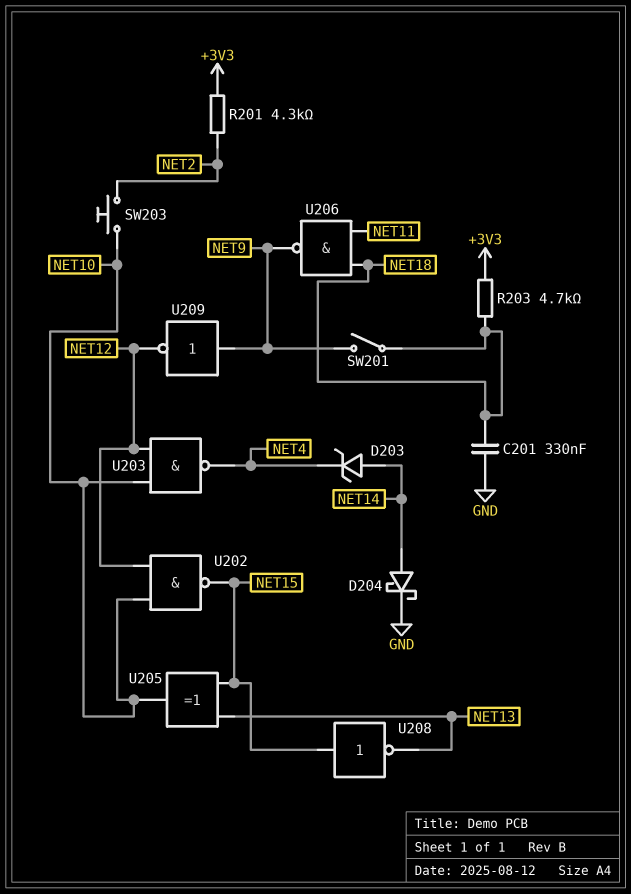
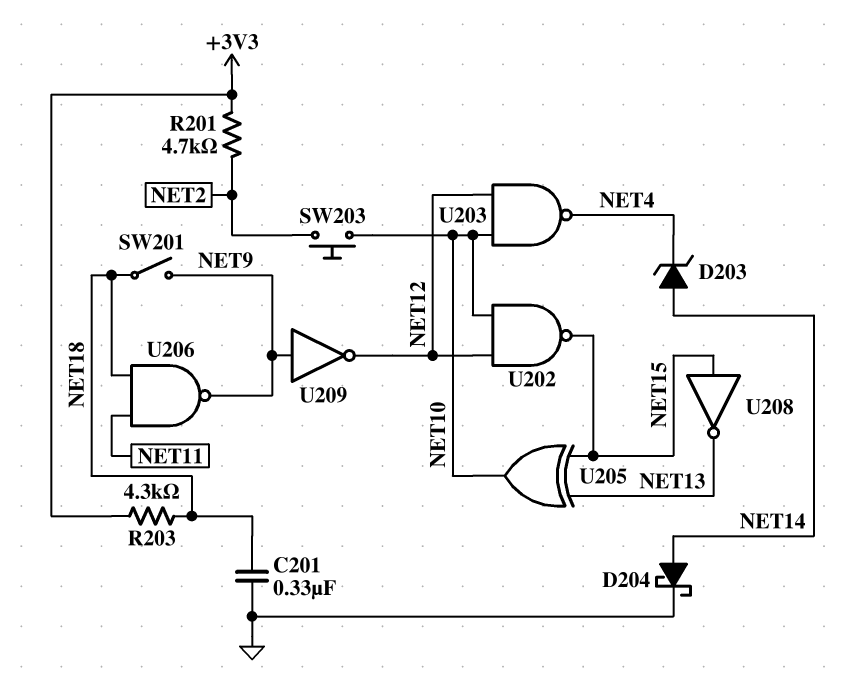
R201: 4.3k (+3V3, NET2) -> 4.7k (+3V3, NET2)
R203: 4.7k (+3V3, NET18) -> 4.3k (+3V3, NET18)

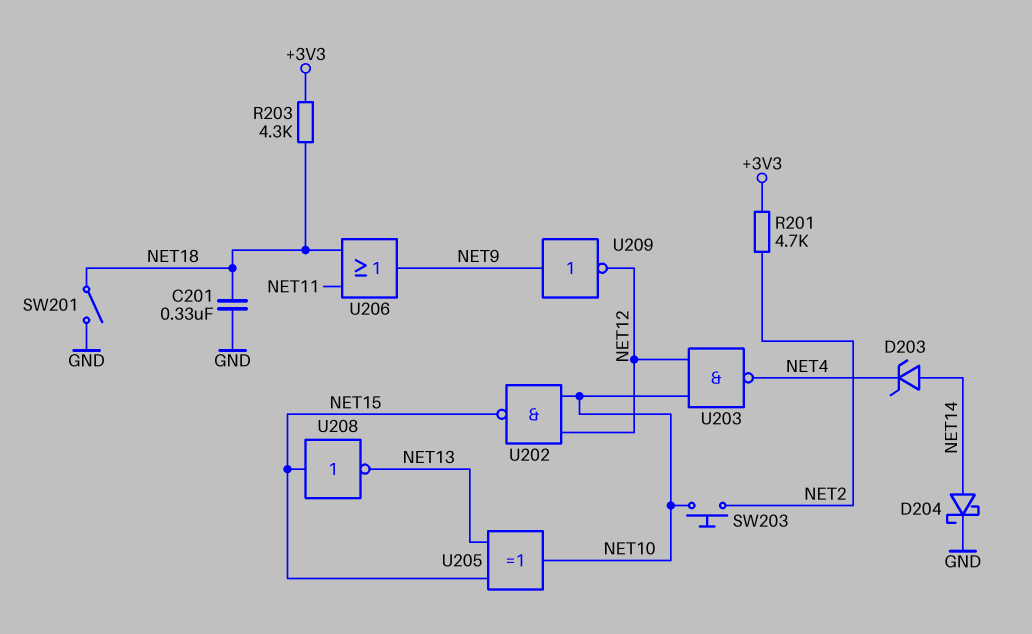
SW201: switch (NET9, NET18) -> switch (GND, NET18)
U206: NAND (in NET11, in NET18, out NET9) -> OR (in NET11, in NET18, out NET9)

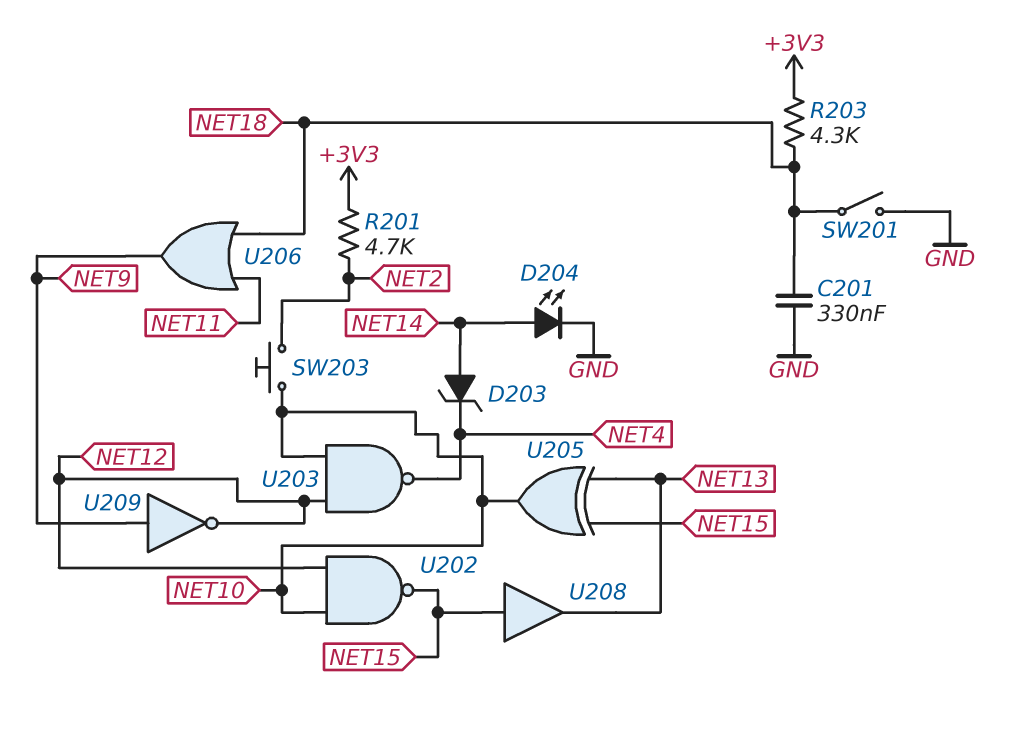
D204: schottky (A NET14, K GND) -> LED (A NET14, K GND)
U208: NOT (in NET15, out NET13) -> buffer (in NET15, out NET13)

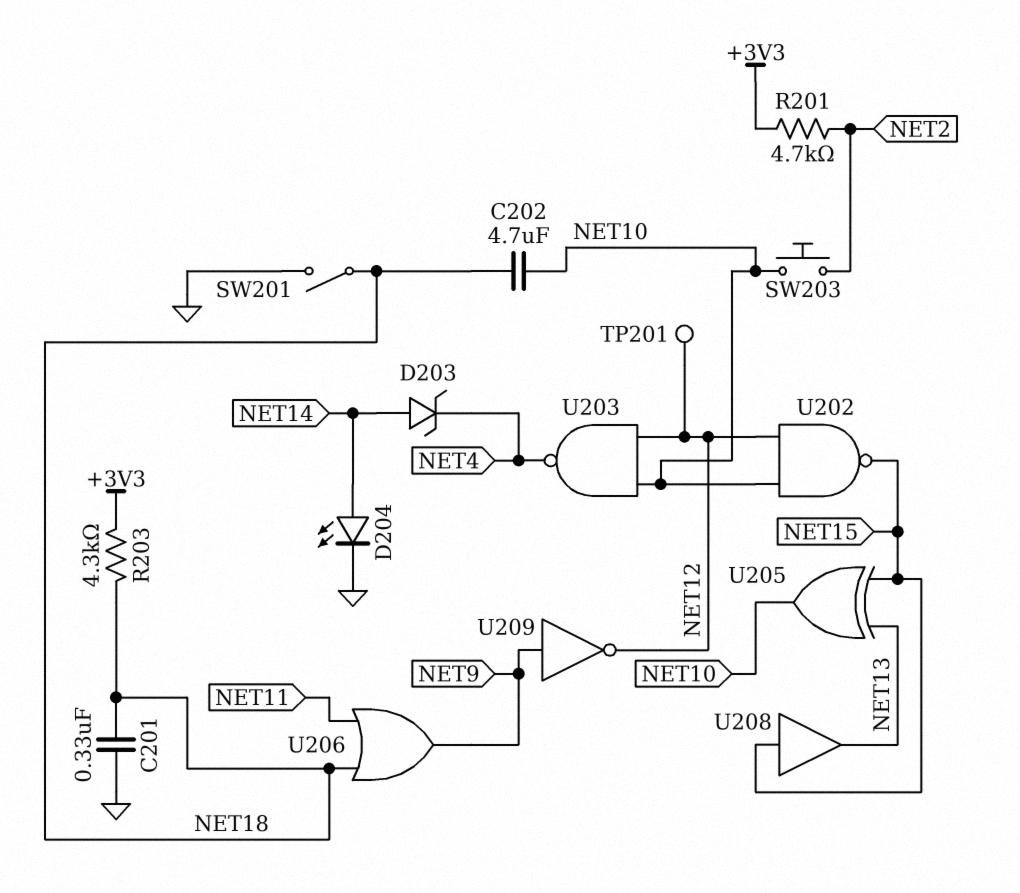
C202: none -> 4.7uF (NET10, NET18)
TP201: none -> test point (NET12)

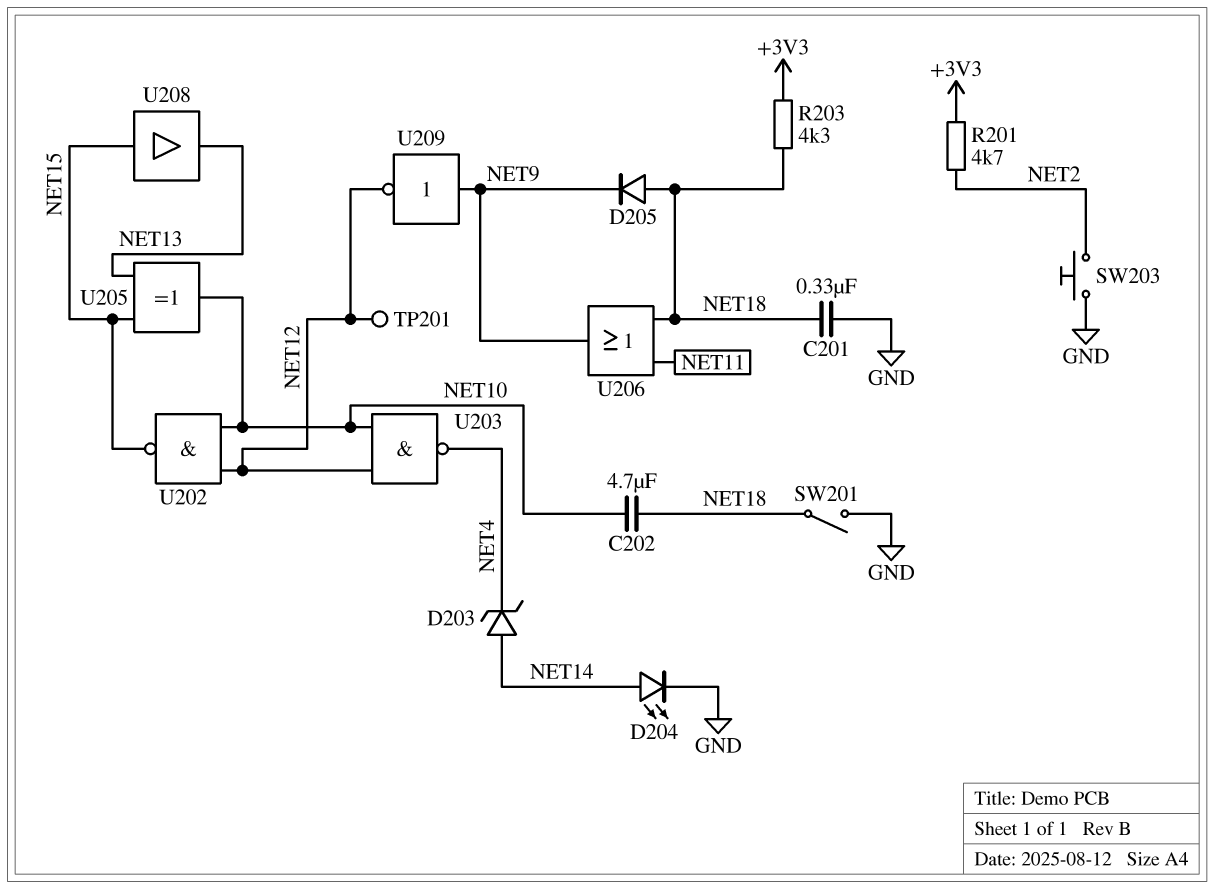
D205: none -> diode (A NET18, K NET9)
SW203: button (NET2, NET10) -> button (GND, NET2)

